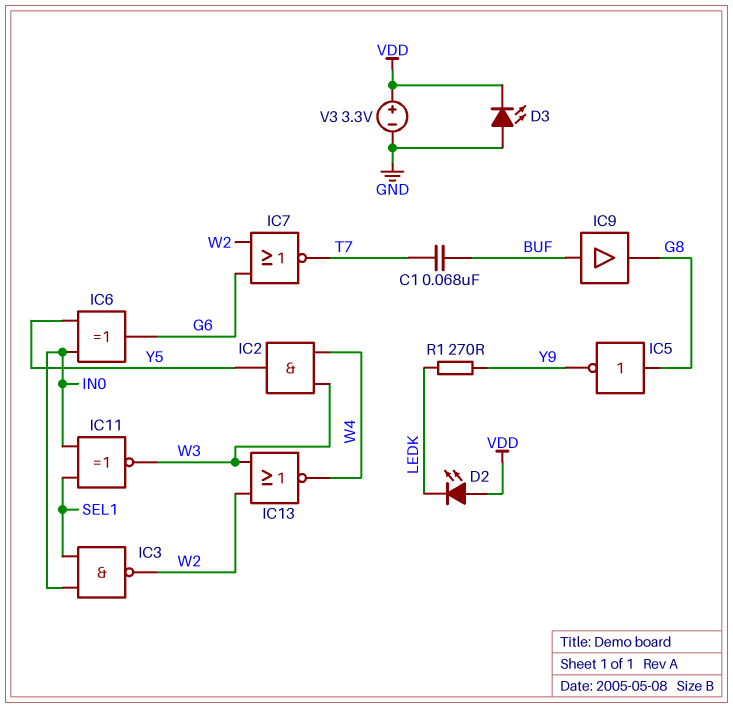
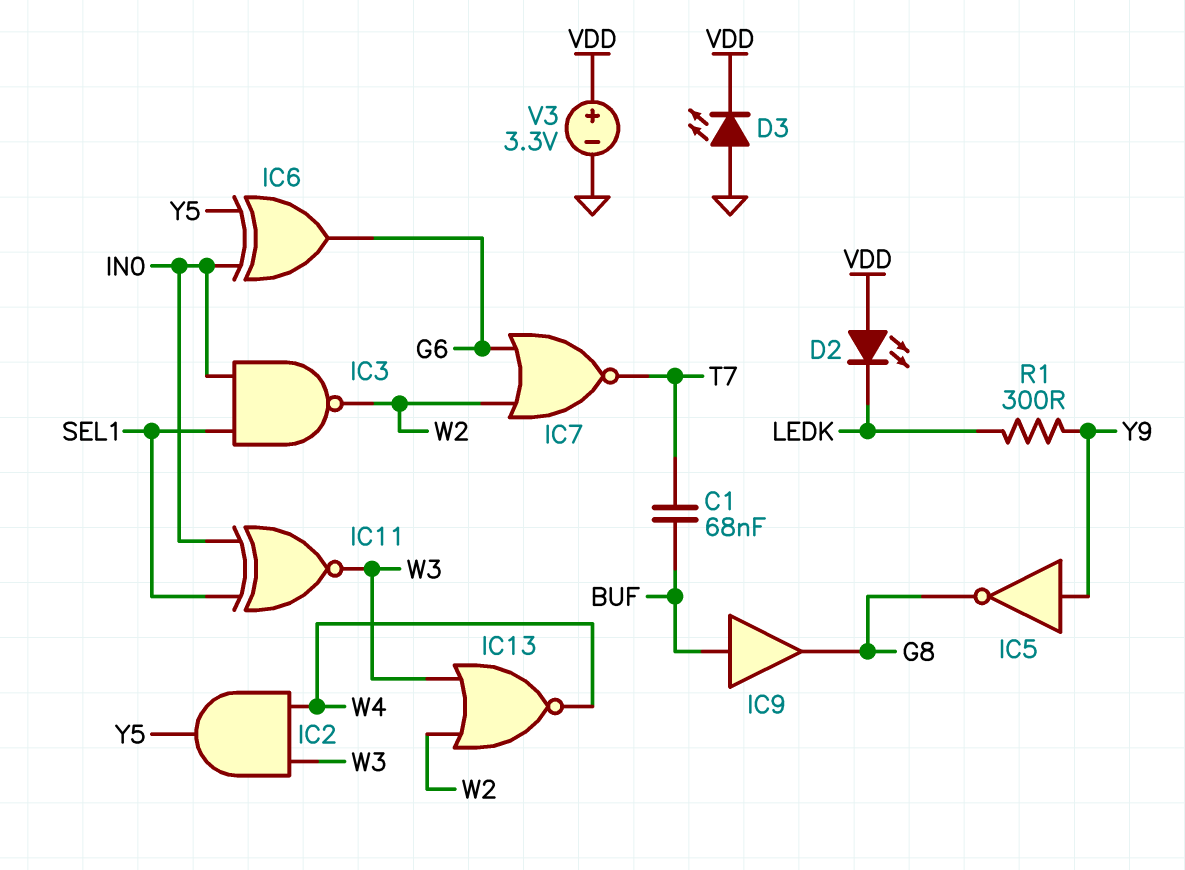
IC5: NOT (in G8, out Y9) -> NOT (in Y9, out G8)
R1: 270 (LEDK, Y9) -> 300 (LEDK, Y9)

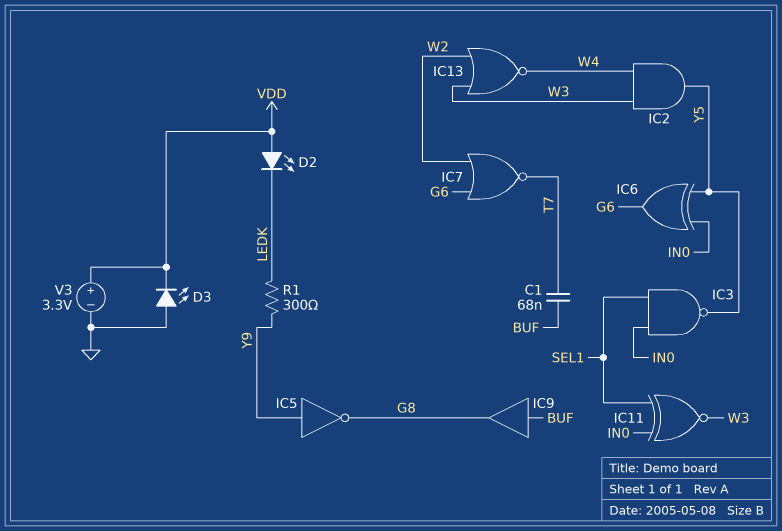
IC3: NAND (in IN0, in SEL1, out W2) -> NAND (in IN0, in SEL1, out Y5)

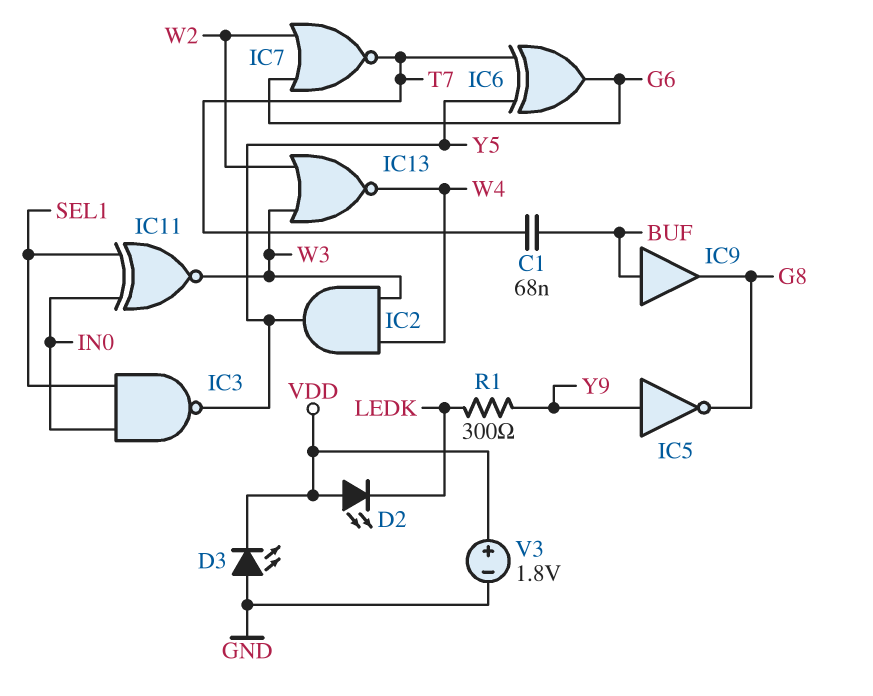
IC6: XOR (in IN0, in Y5, out G6) -> XOR (in T7, in Y5, out G6)
V3: 3.3V (plus VDD, minus GND) -> 1.8V (plus VDD, minus GND)

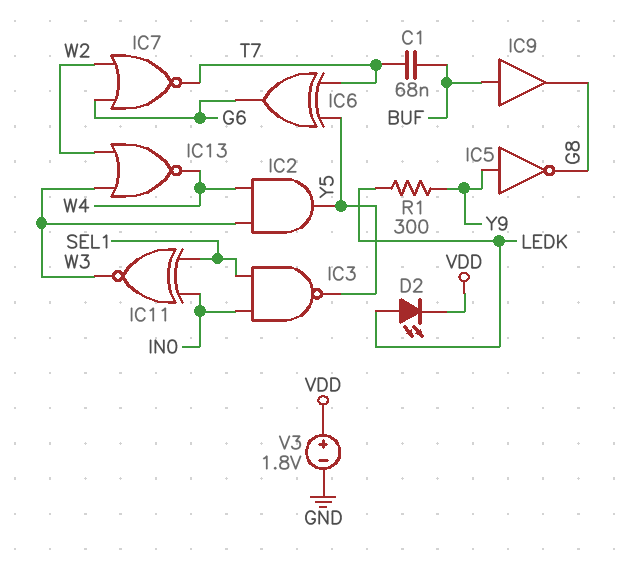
D2: LED (A VDD, K LEDK) -> LED (A LEDK, K VDD)
D3: LED (A GND, K VDD) -> none

